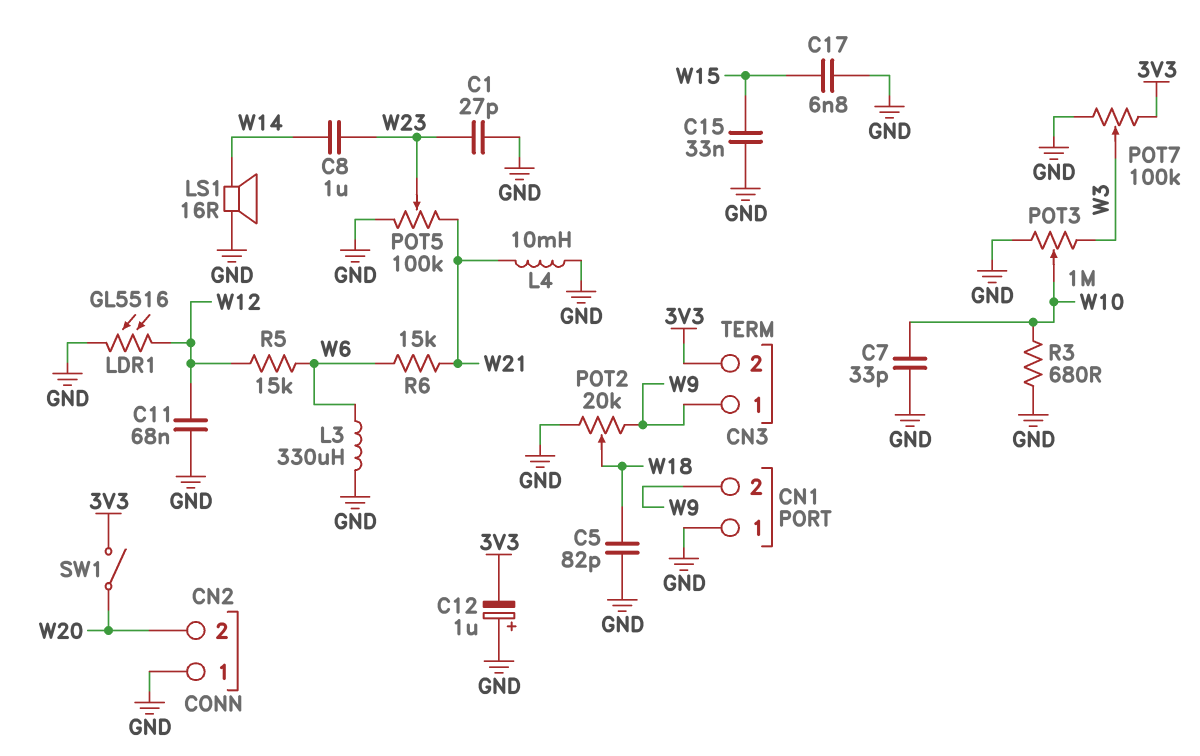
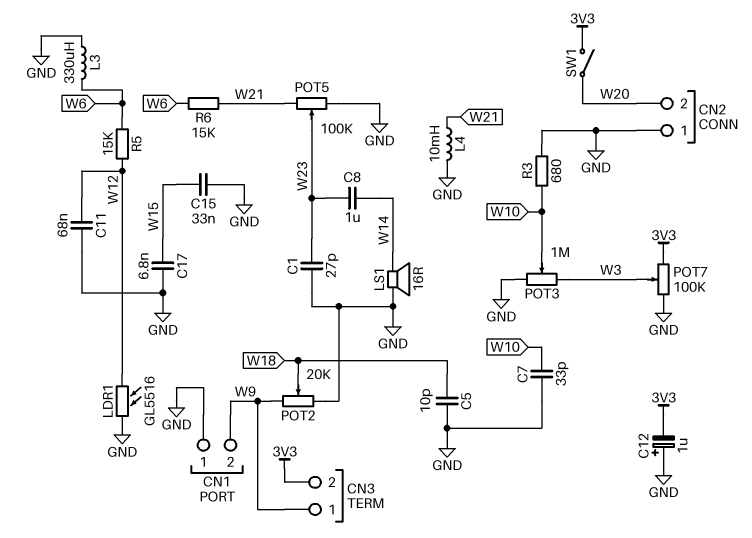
C5: 82pF (GND, W18) -> 10pF (GND, W18)

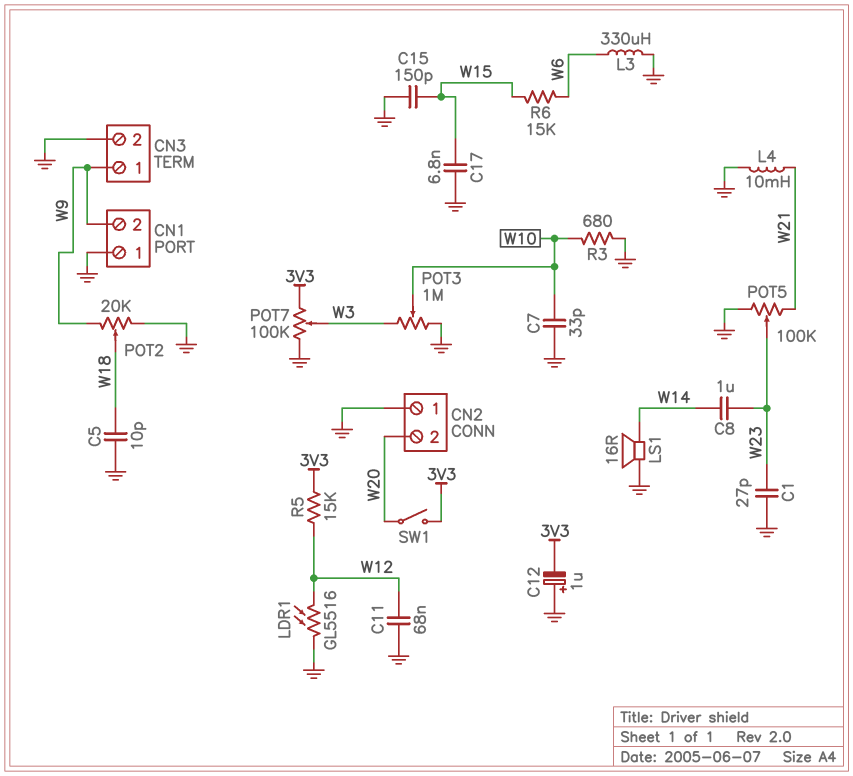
C15: 33nF (GND, W15) -> 150pF (GND, W15)
CN3 pin 2: 3V3 -> GND
R5: 15k (W6, W12) -> 15k (3V3, W12)
R6: 15k (W6, W21) -> 15k (W6, W15)

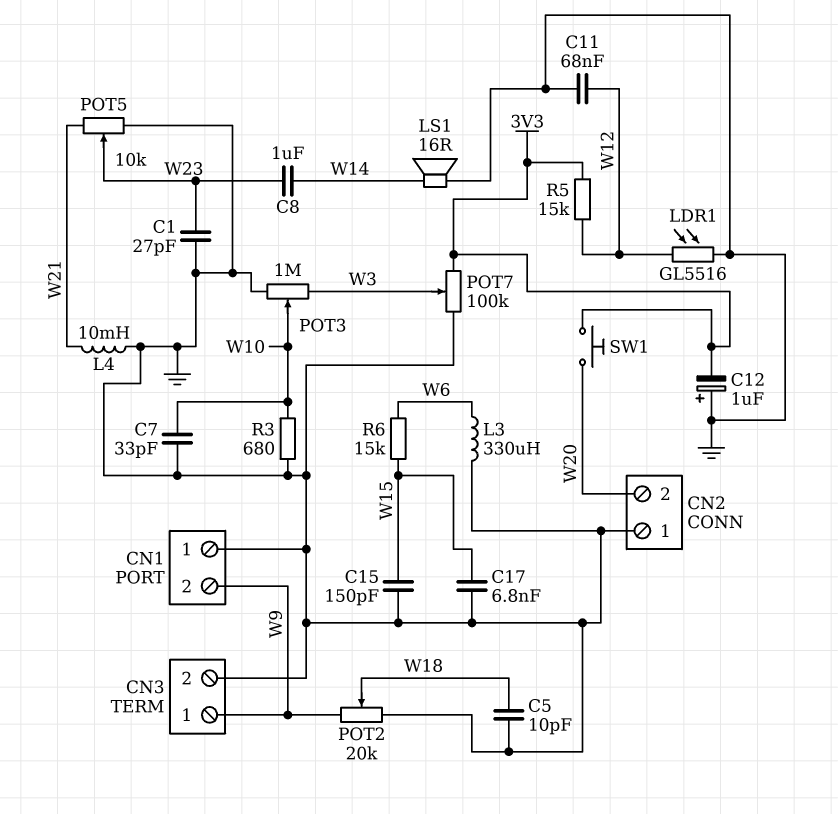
POT5: 100k (GND, W21, wiper W23) -> 10k (GND, W21, wiper W23)
SW1: switch (3V3, W20) -> button (3V3, W20)

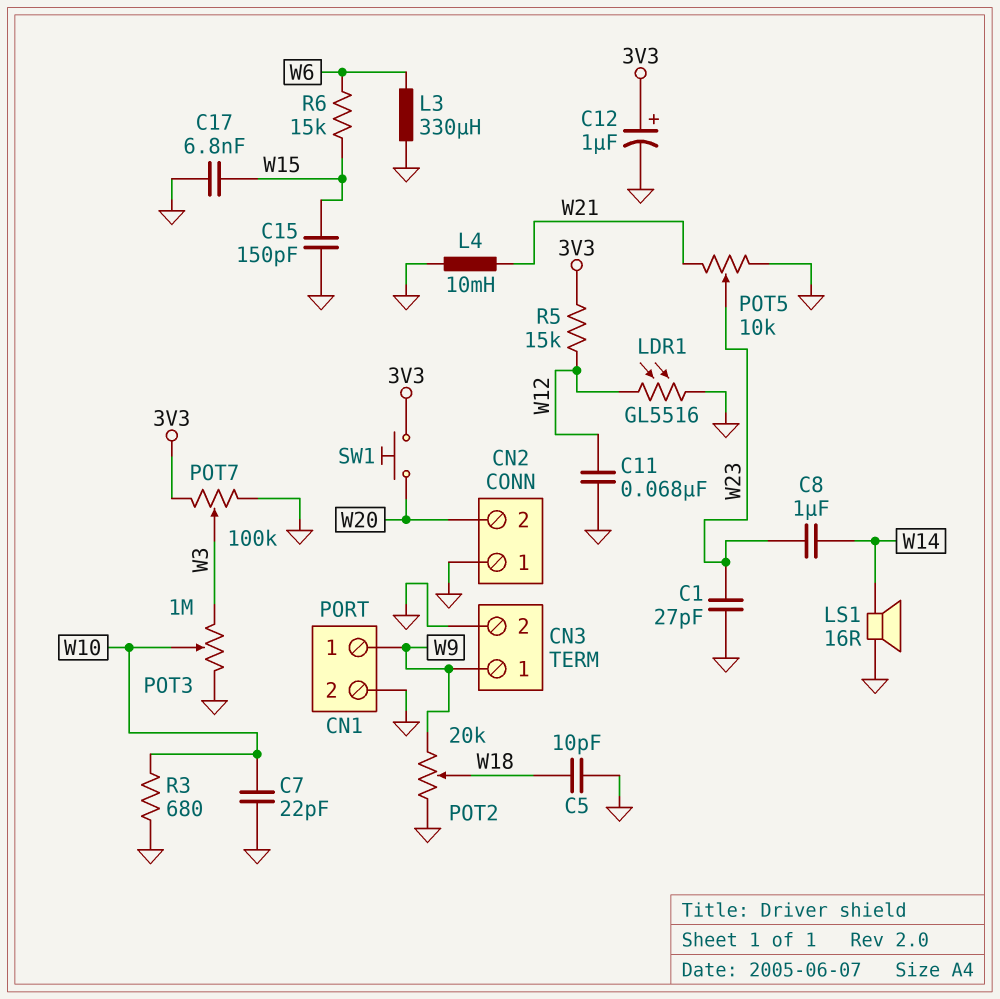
C7: 33pF (GND, W10) -> 22pF (GND, W10)
C12: 1uF (plus GND, minus 3V3) -> 1uF (plus 3V3, minus GND)
CN1 pin 1: GND -> W9
CN1 pin 2: W9 -> GND

